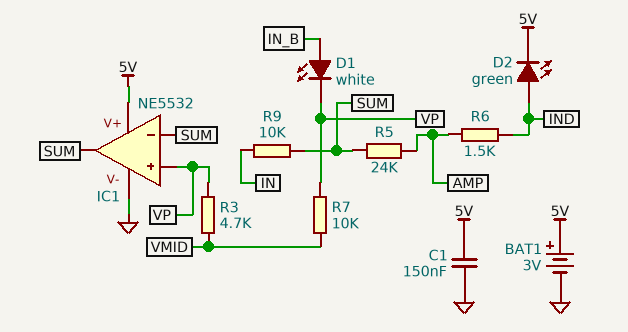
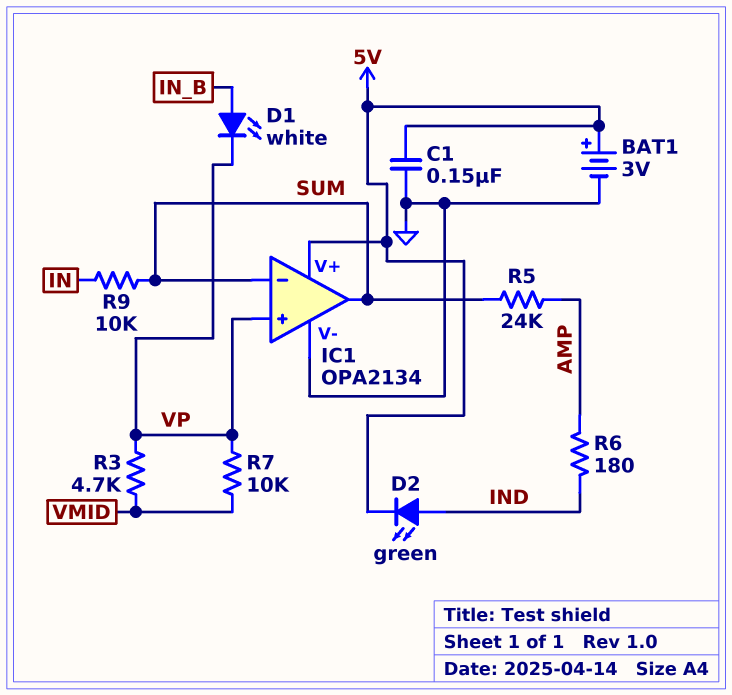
IC1: NE5532 -> OPA2134
R6: 1.5k (AMP, IND) -> 180 (AMP, IND)

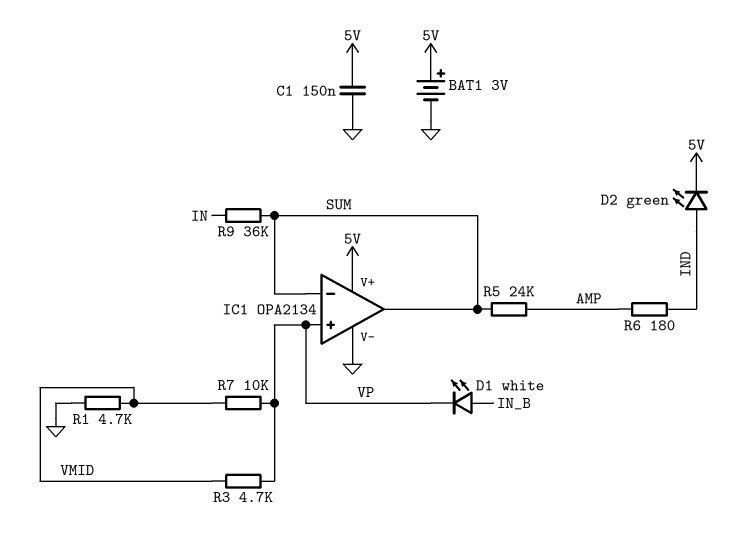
R1: none -> 4.7k (GND, VMID)
R9: 10k (IN, SUM) -> 36k (IN, SUM)

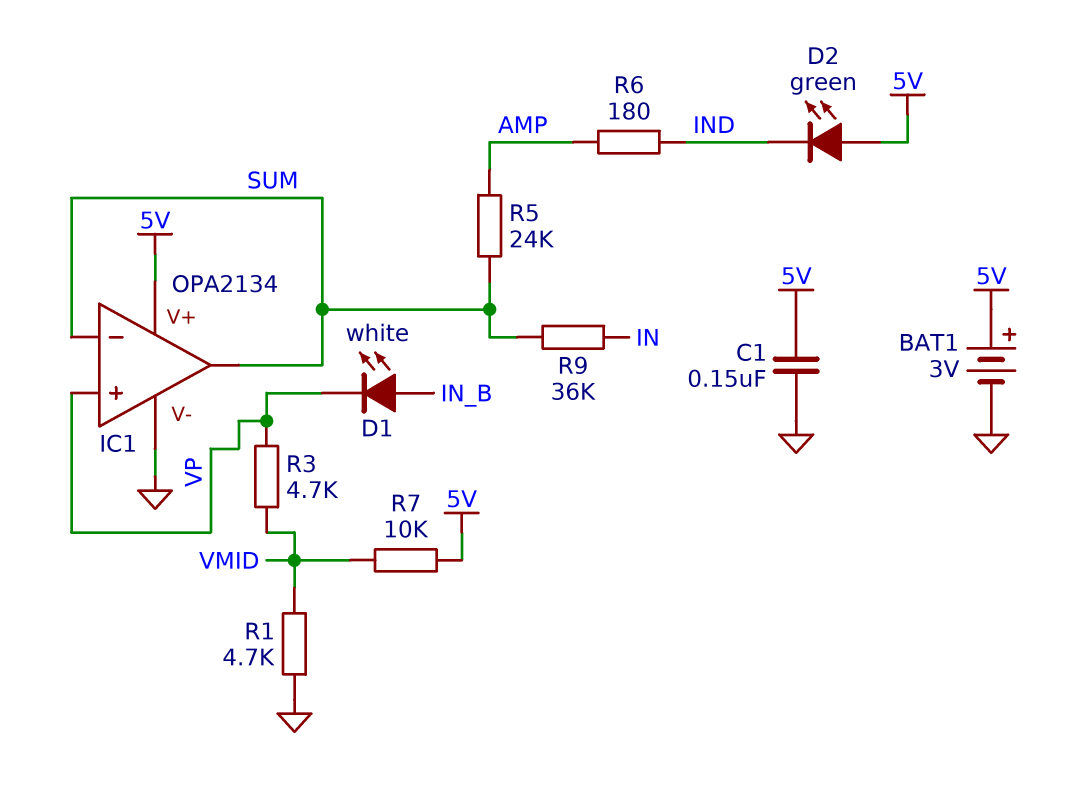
D2: LED green (A IND, K 5V) -> LED green (A 5V, K IND)
R7: 10k (VMID, VP) -> 10k (5V, VMID)

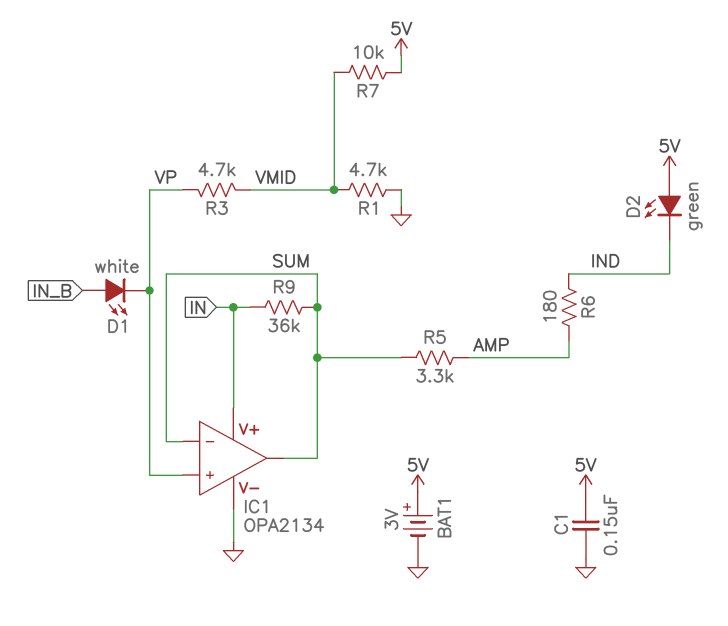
IC1 pin V+: 5V -> IN
R5: 24k (AMP, SUM) -> 3.3k (AMP, SUM)

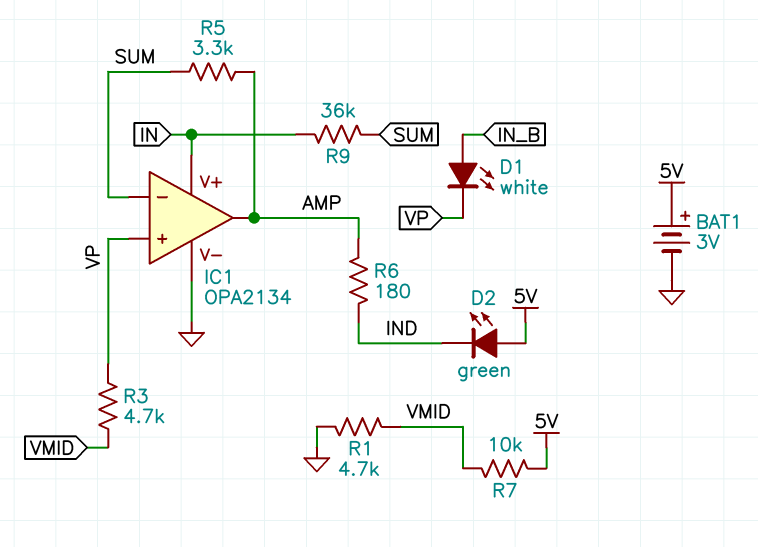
C1: 150nF (5V, GND) -> none
IC1 pin out: SUM -> AMP

